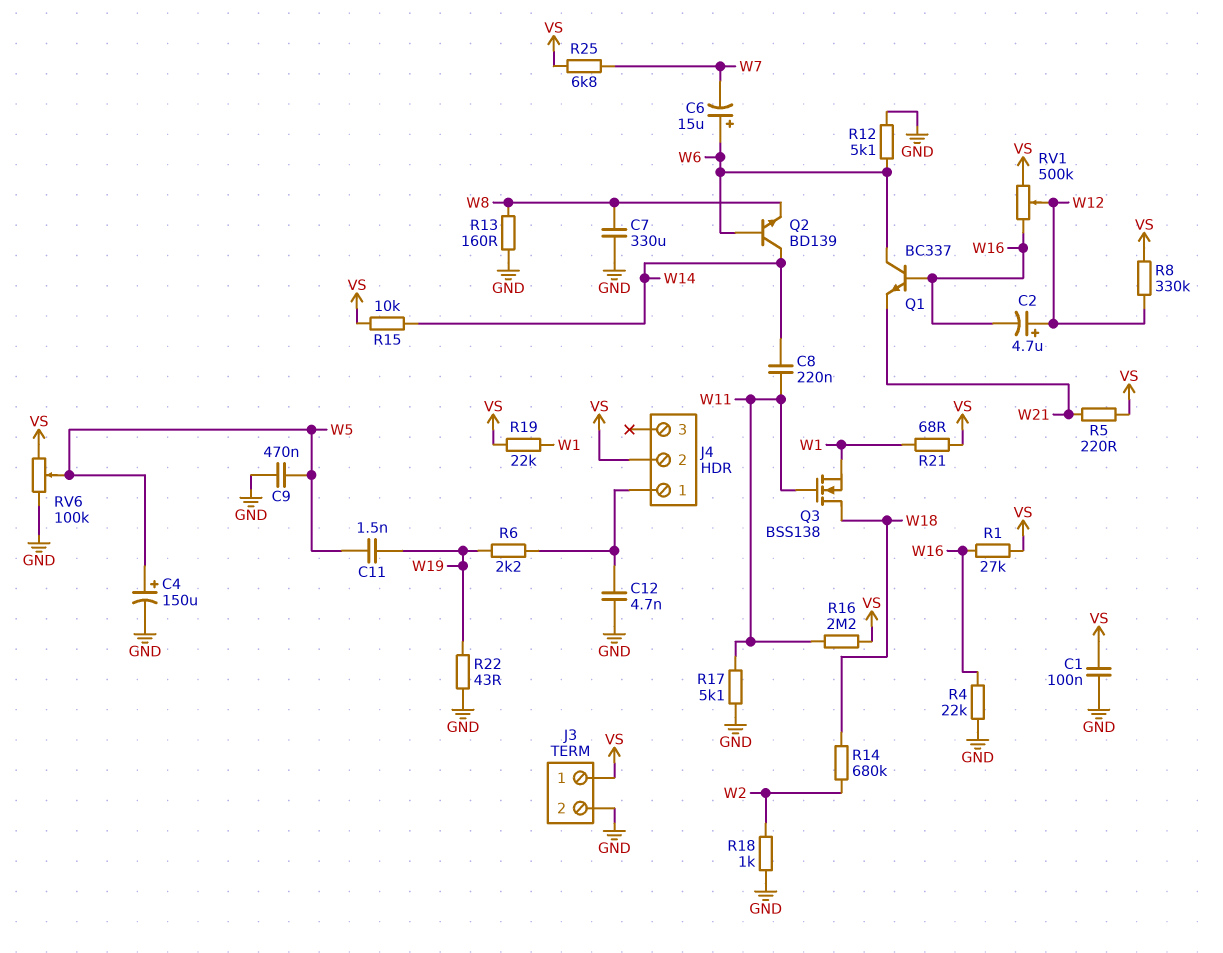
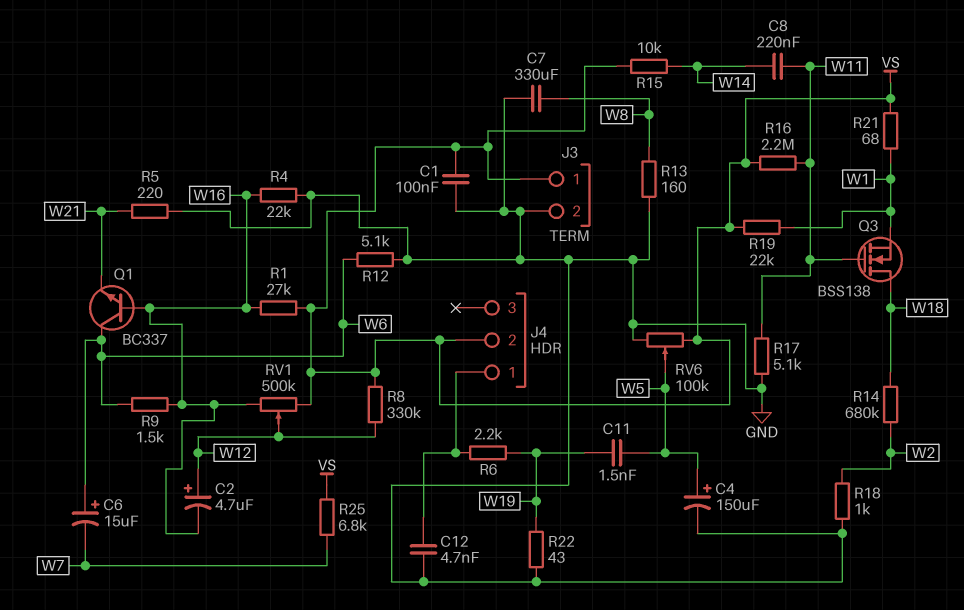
C9: 470nF (GND, W5) -> none
Q2: NPN BD139 (B W6, C W14, E W8) -> none
R5: 220 (VS, W21) -> 220 (GND, W21)
R9: none -> 1.5k (W6, W16)

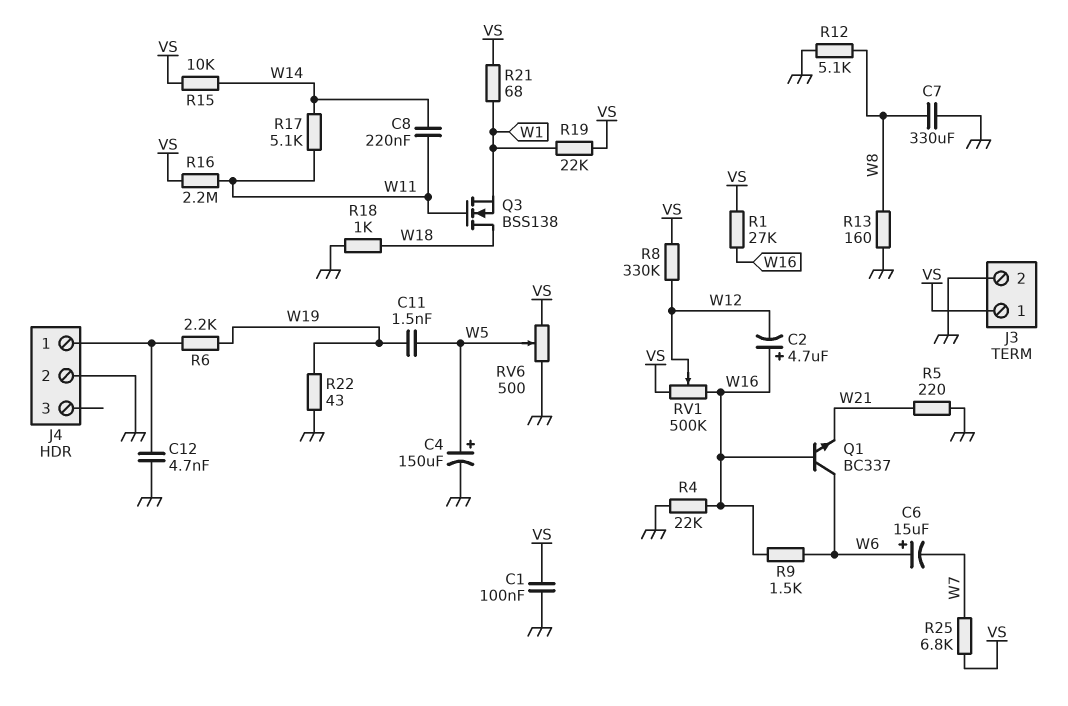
C2: 4.7uF (plus W12, minus W16) -> 4.7uF (plus W16, minus W12)
J4 pin 2: VS -> GND
R12: 5.1k (GND, W6) -> 5.1k (GND, W8)
R14: 680k (W2, W18) -> none
R17: 5.1k (GND, W11) -> 5.1k (W11, W14)
R18: 1k (GND, W2) -> 1k (GND, W18)
RV6: 100k (GND, VS, wiper W5) -> 500 (GND, VS, wiper W5)

